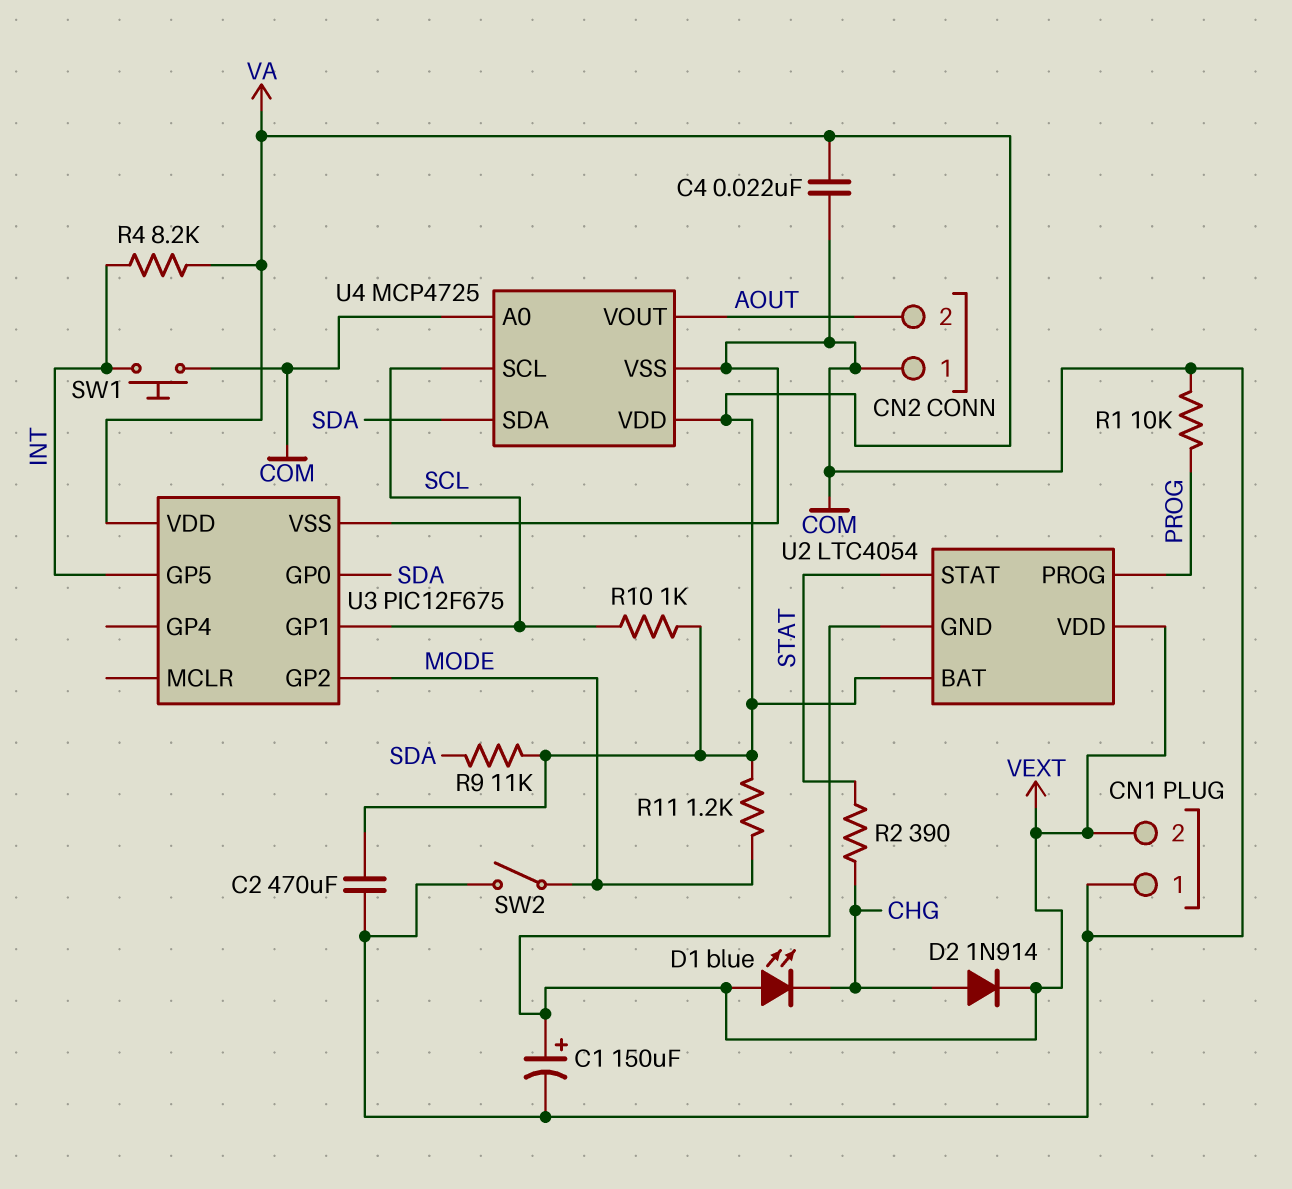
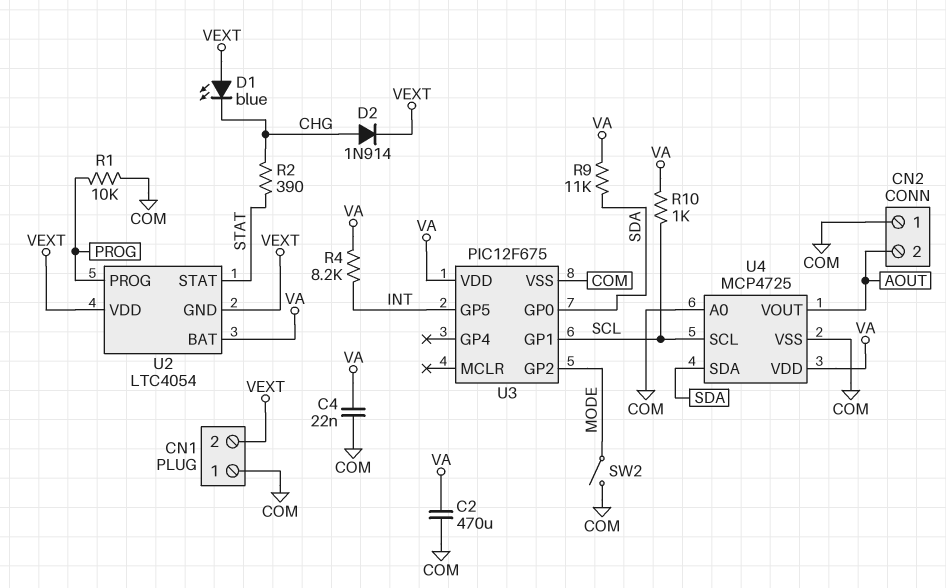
C1: 150uF (plus VEXT, minus COM) -> none
R11: 1.2k (MODE, VA) -> none
SW1: button (COM, INT) -> none

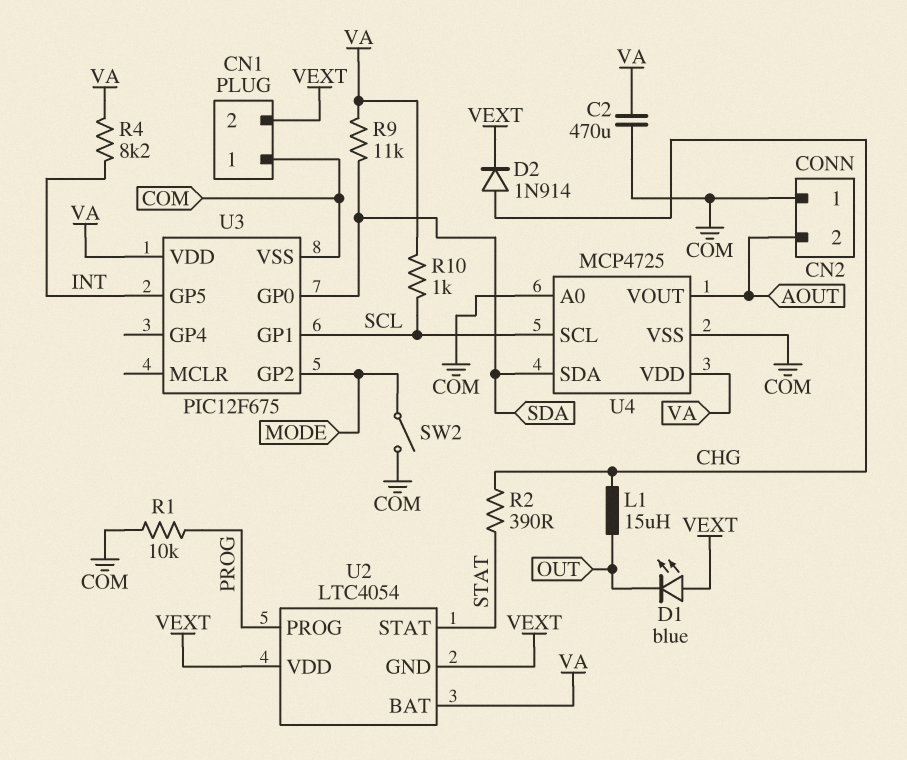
C4: 22nF (COM, VA) -> none
D1: LED blue (A VEXT, K CHG) -> LED blue (A VEXT, K OUT)
L1: none -> 15uH (CHG, OUT)

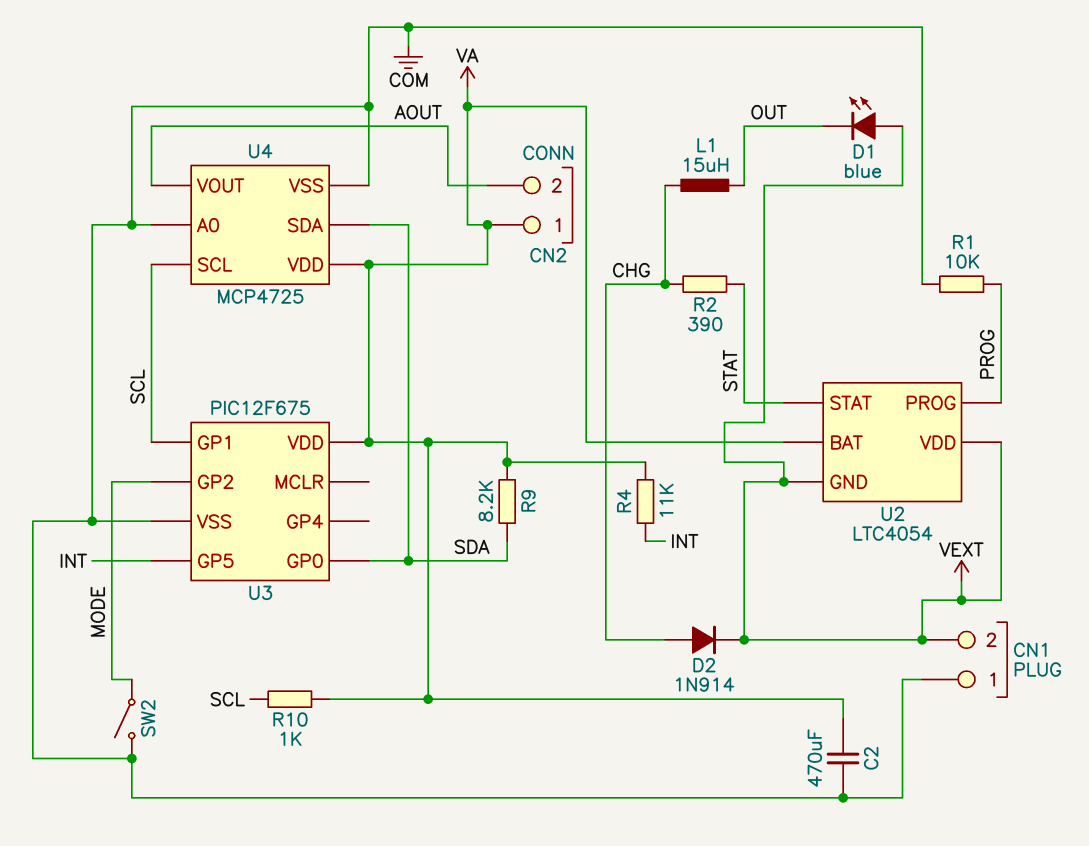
CN2 pin 1: COM -> VA
R4: 8.2k (INT, VA) -> 11k (INT, VA)
R9: 11k (SDA, VA) -> 8.2k (SDA, VA)

